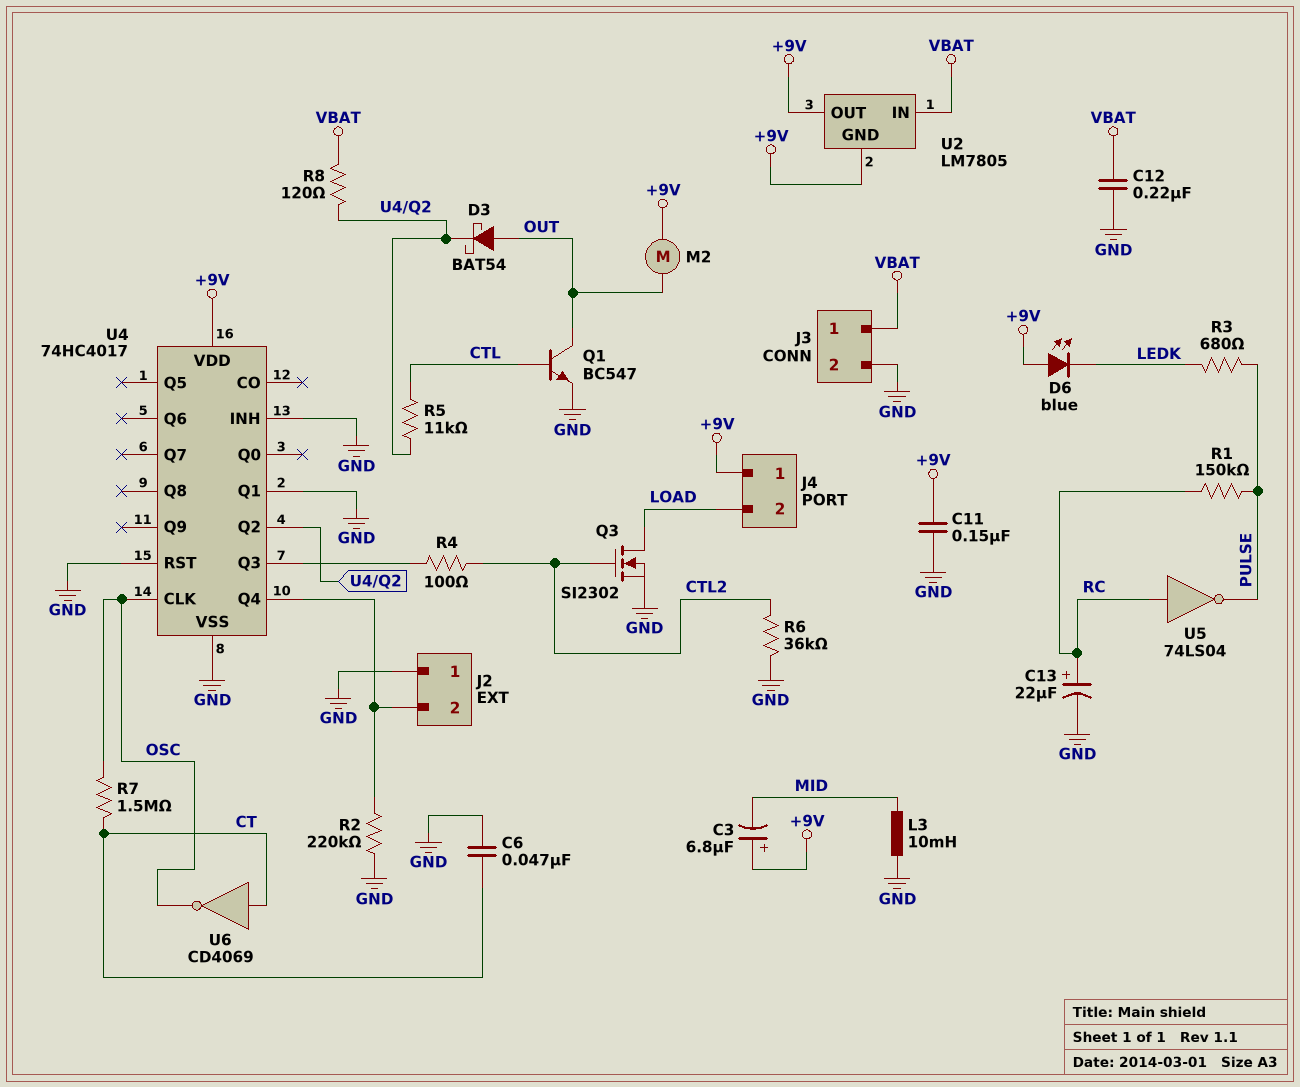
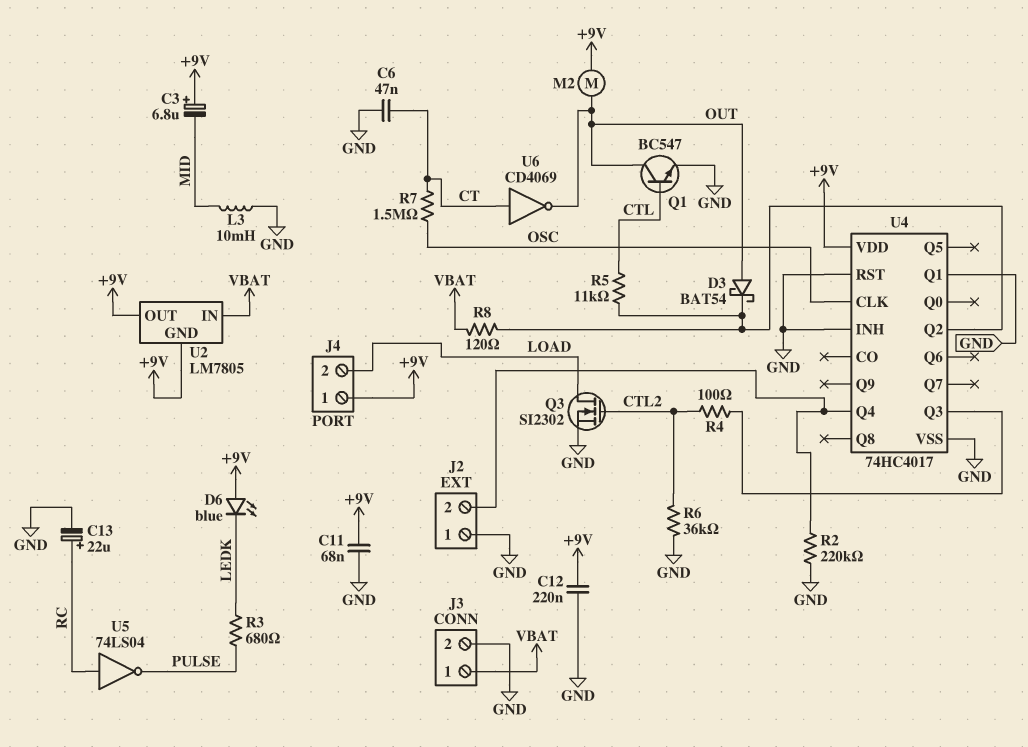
C11: 150nF (+9V, GND) -> 68nF (+9V, GND)
C12: 220nF (GND, VBAT) -> 220nF (+9V, GND)
R1: 150k (PULSE, RC) -> none
U6: NOT CD4069 (in CT, out OSC) -> NOT CD4069 (in CT, out OUT)

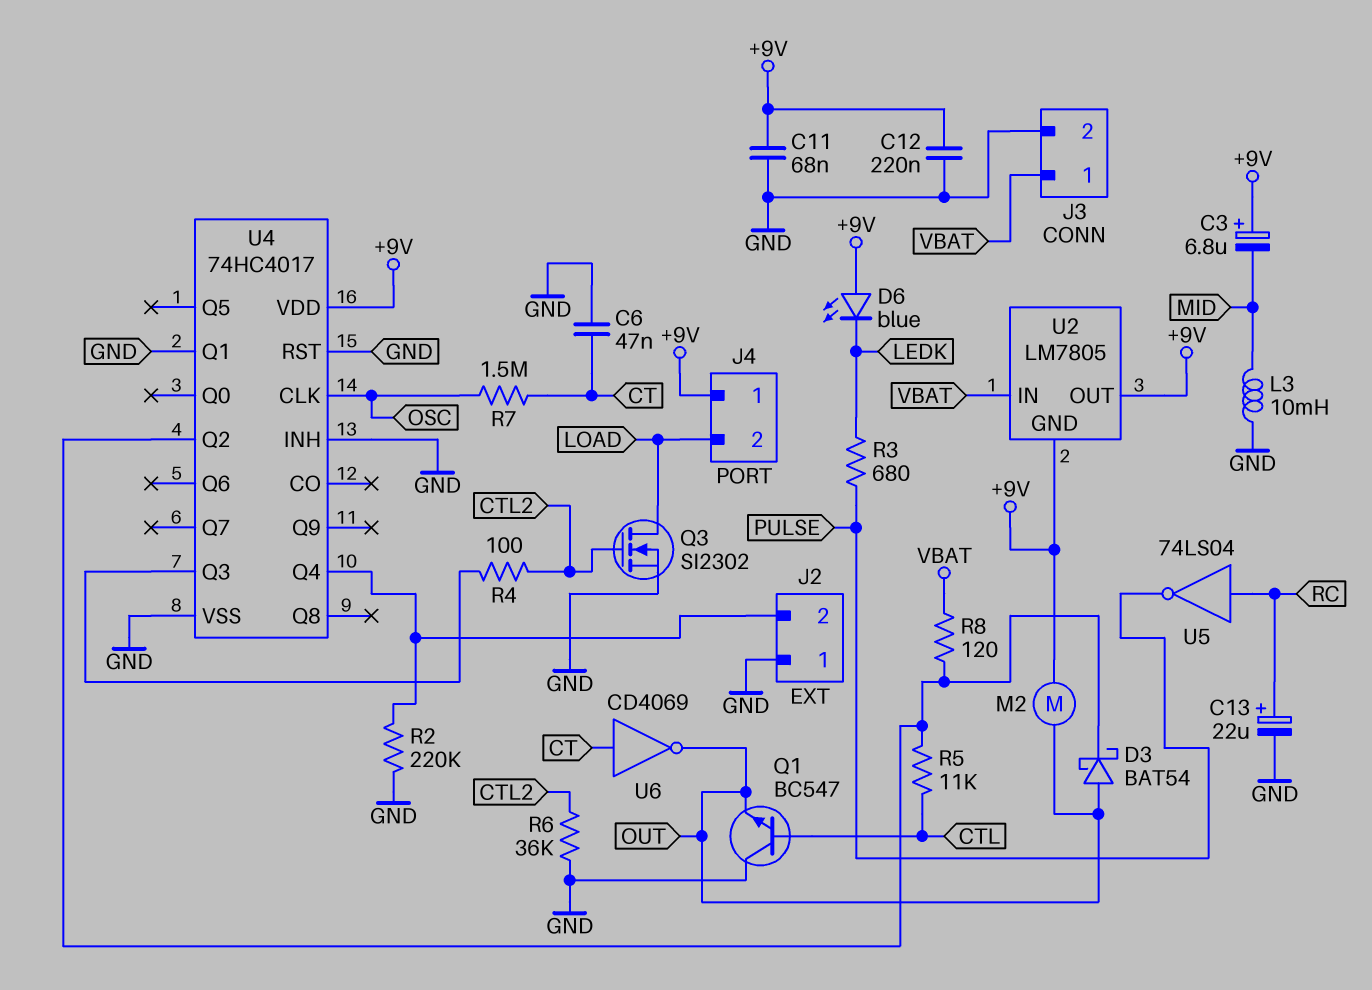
Q1: NPN BC547 (B CTL, C OUT, E GND) -> NPN BC547 (B CTL, C GND, E OUT)

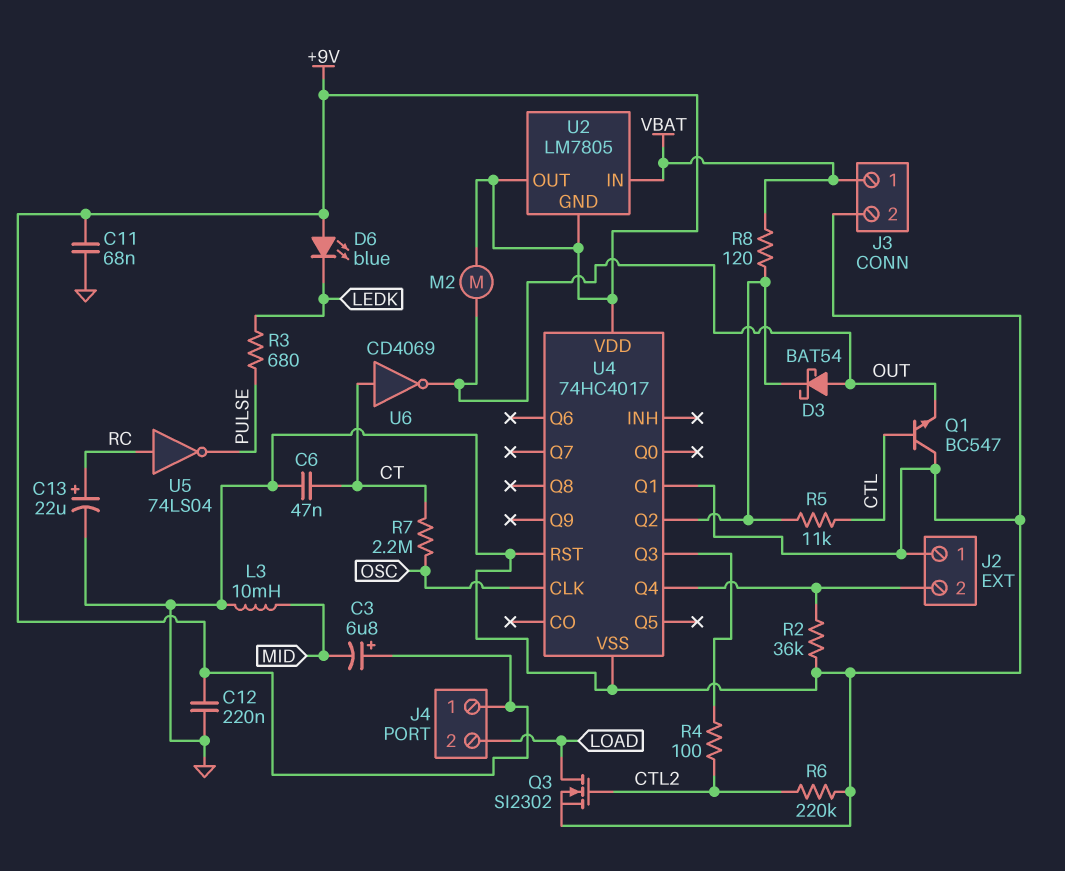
R2: 220k (GND, J2/2) -> 36k (GND, J2/2)
R6: 36k (CTL2, GND) -> 220k (CTL2, GND)
R7: 1.5M (CT, OSC) -> 2.2M (CT, OSC)
U4 pin INH: GND -> none

